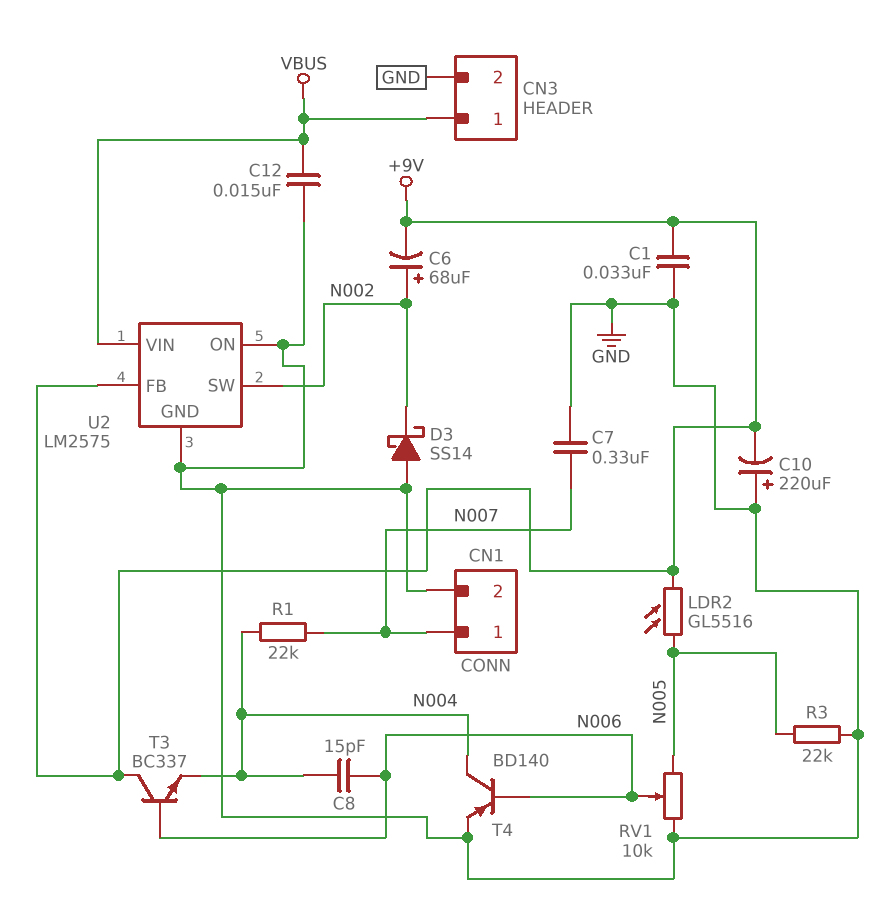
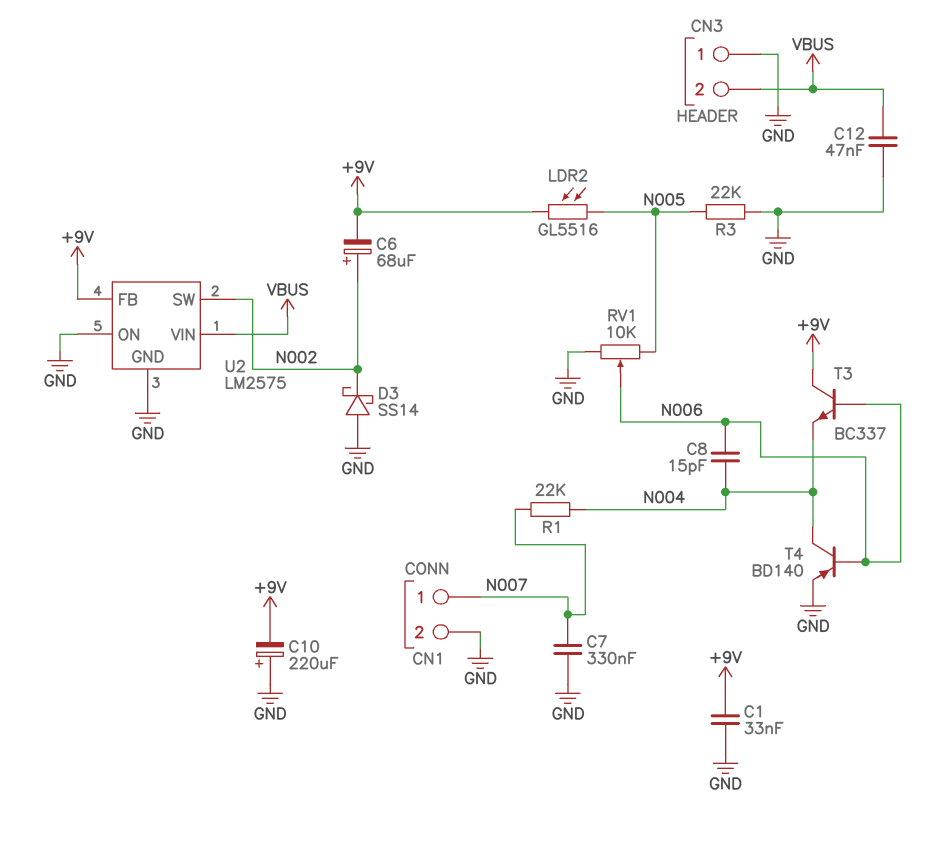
C12: 15nF (GND, VBUS) -> 47nF (GND, VBUS)
CN3 pin 1: VBUS -> GND
CN3 pin 2: GND -> VBUS

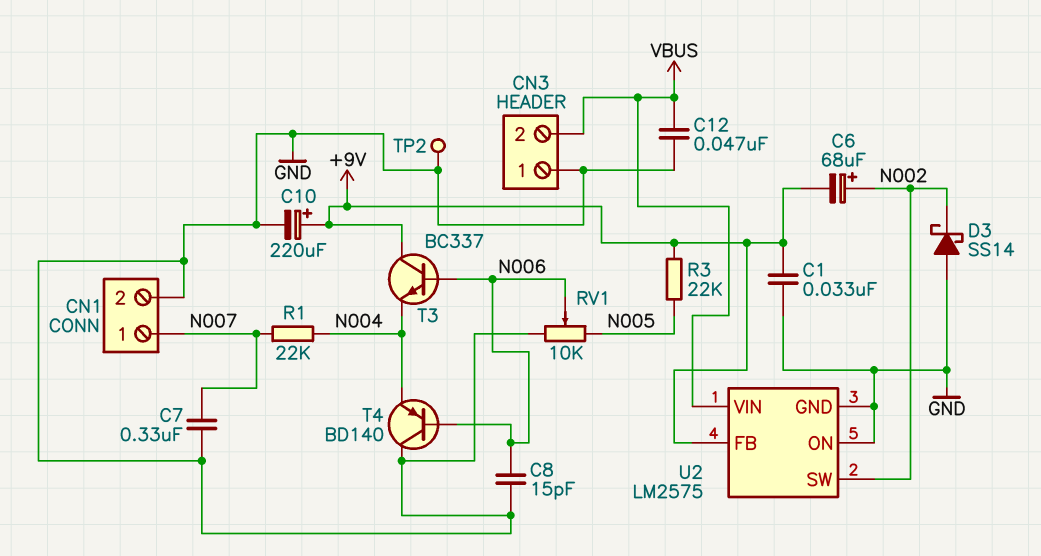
C8: 15pF (N004, N006) -> 15pF (GND, N006)
C10: 220uF (plus GND, minus +9V) -> 220uF (plus +9V, minus GND)
LDR2: GL5516 (+9V, N005) -> none
R3: 22k (GND, N005) -> 22k (+9V, N005)
T4: PNP BD140 (B N006, C N004, E GND) -> PNP BD140 (B N006, C GND, E N004)
TP2: none -> test point (GND)

